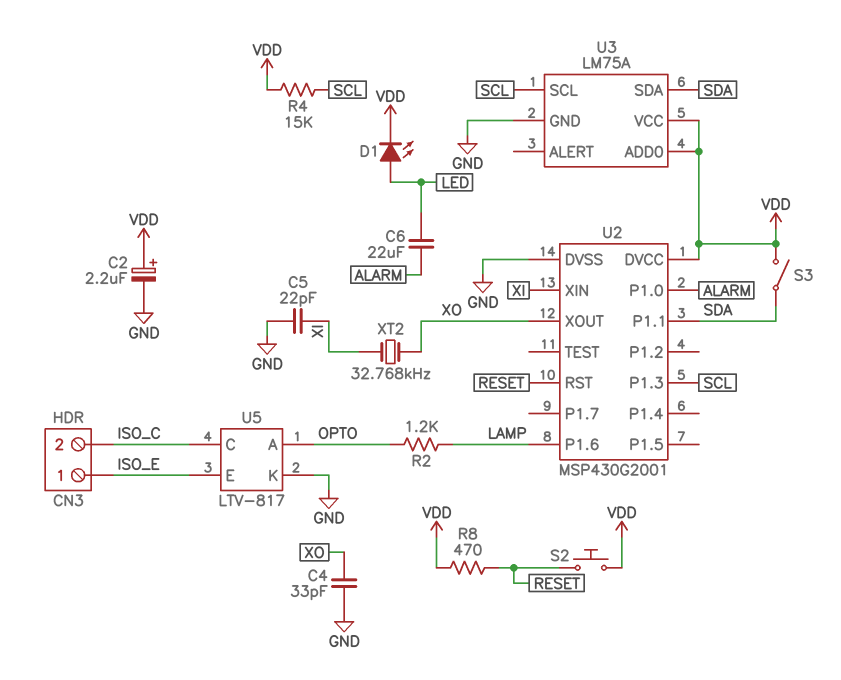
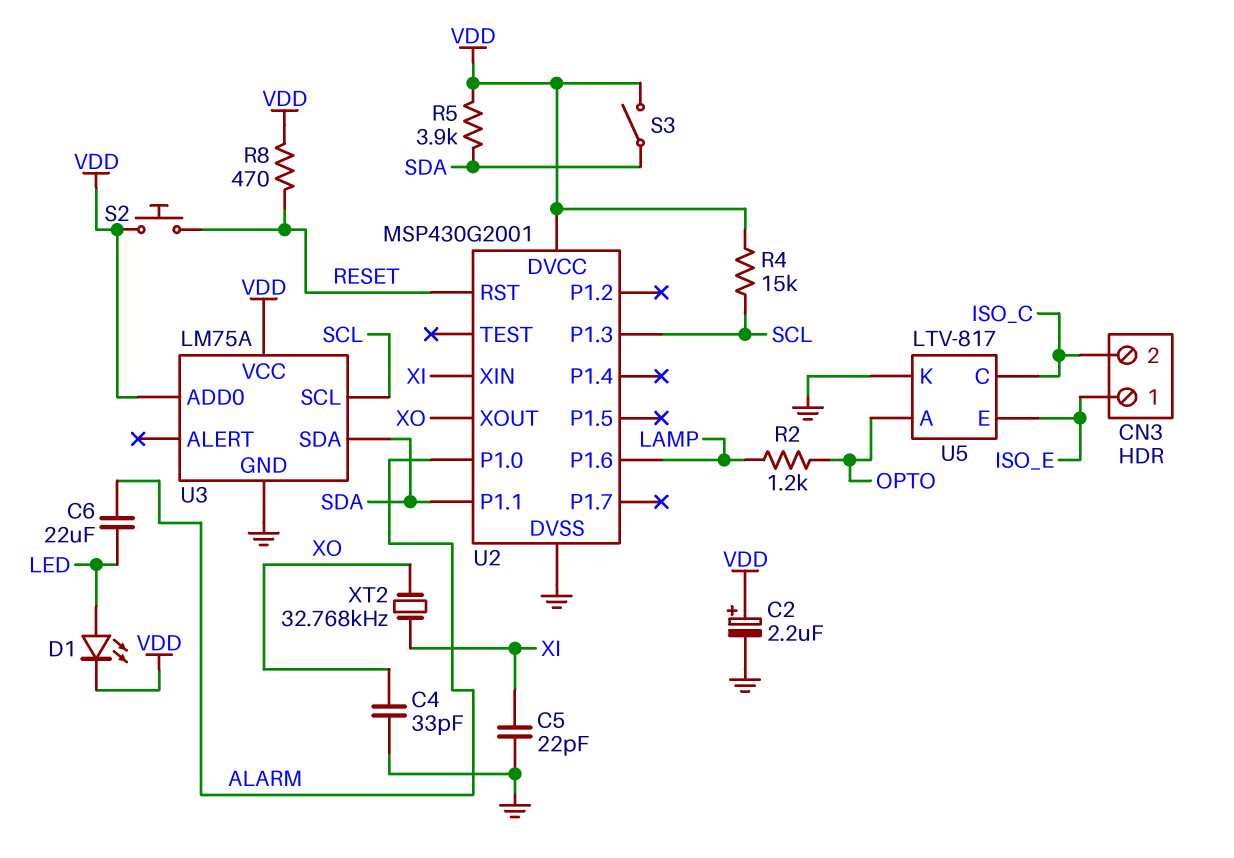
R5: none -> 3.9k (SDA, VDD)

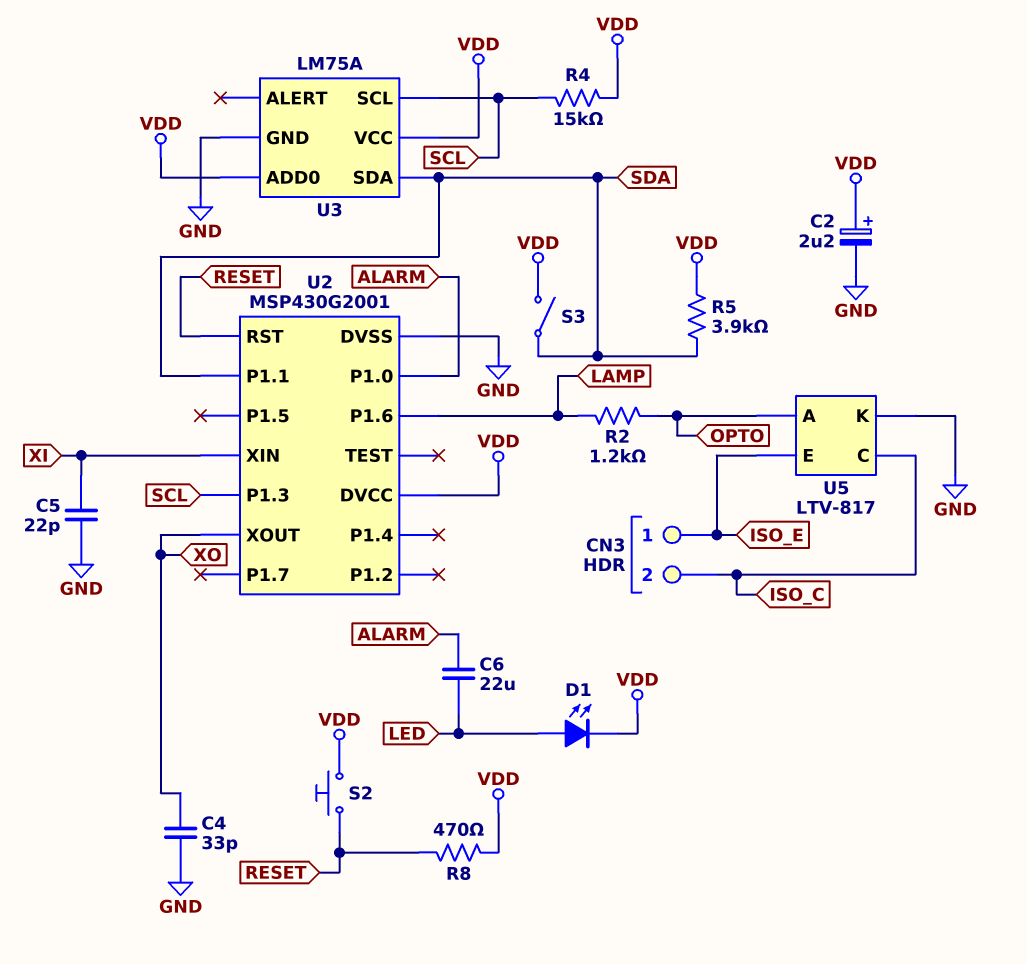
XT2: 32.768kHz (XI, XO) -> none

